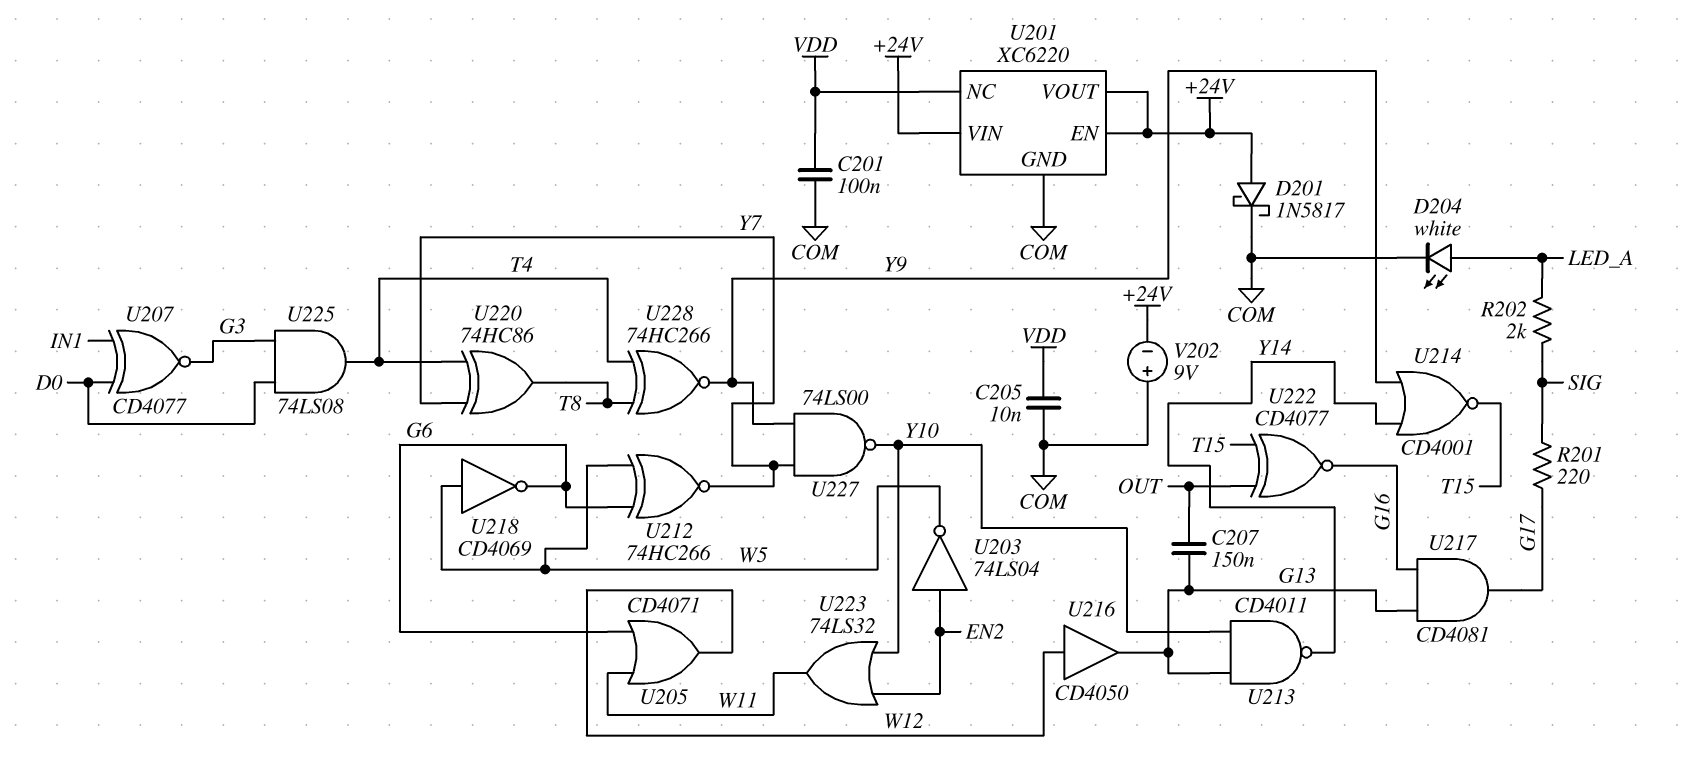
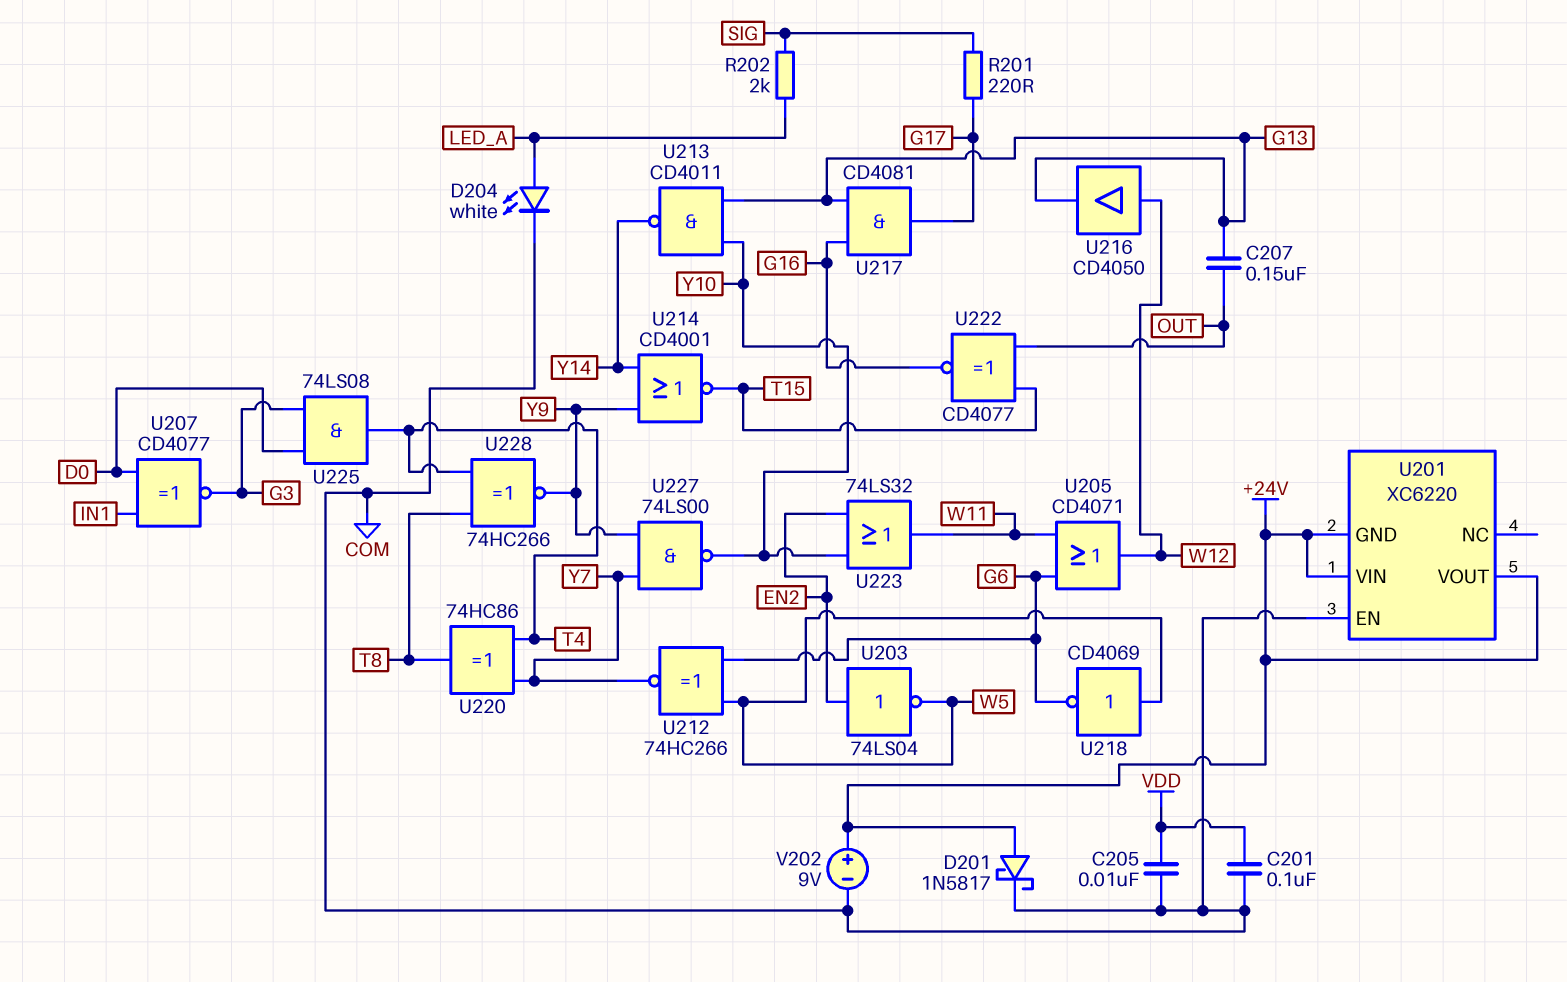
U201 pin EN: +24V -> COM
U201 pin GND: COM -> +24V
U201 pin NC: VDD -> none
V202: 9V (plus COM, minus +24V) -> 9V (plus +24V, minus COM)

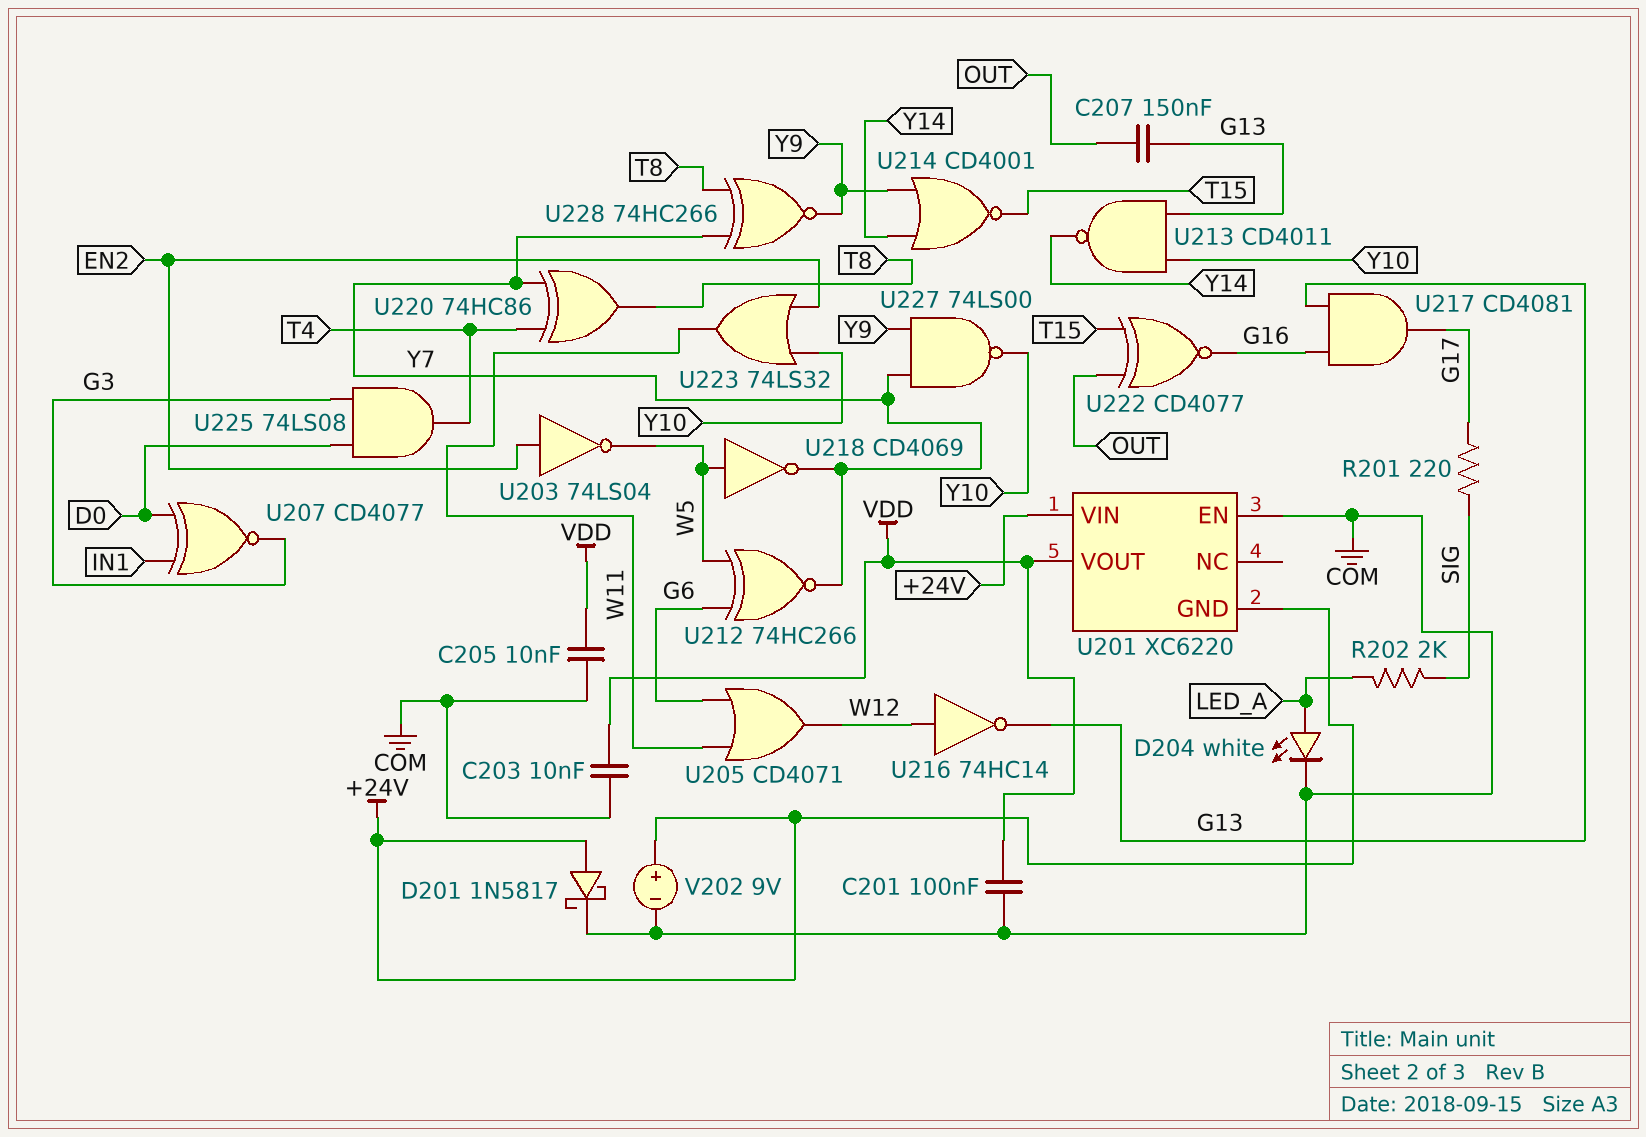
C203: none -> 10nF (COM, VDD)
U201 pin VOUT: +24V -> VDD
U216: buffer CD4050 (in W12, out G13) -> NOT 74HC14 (in W12, out G13)
U218: NOT CD4069 (in W5, out G6) -> NOT CD4069 (in W5, out Y7)
U228: XNOR 74HC266 (in T4, in T8, out Y9) -> XNOR 74HC266 (in T8, in Y7, out Y9)

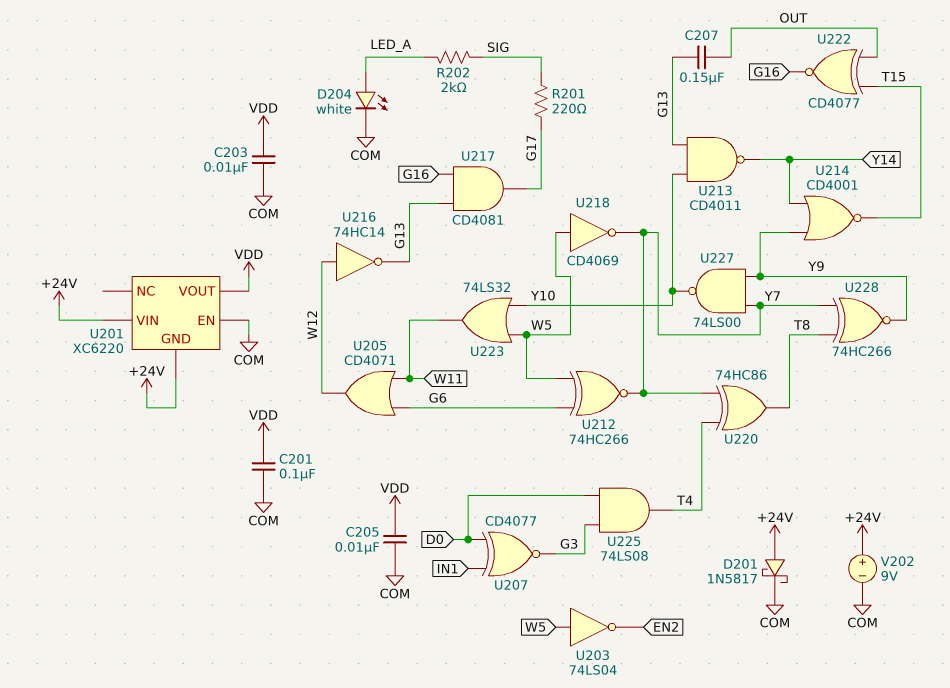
U203: NOT 74LS04 (in EN2, out W5) -> NOT 74LS04 (in W5, out EN2)
U223: OR 74LS32 (in EN2, in Y10, out W11) -> OR 74LS32 (in W5, in Y10, out W11)

